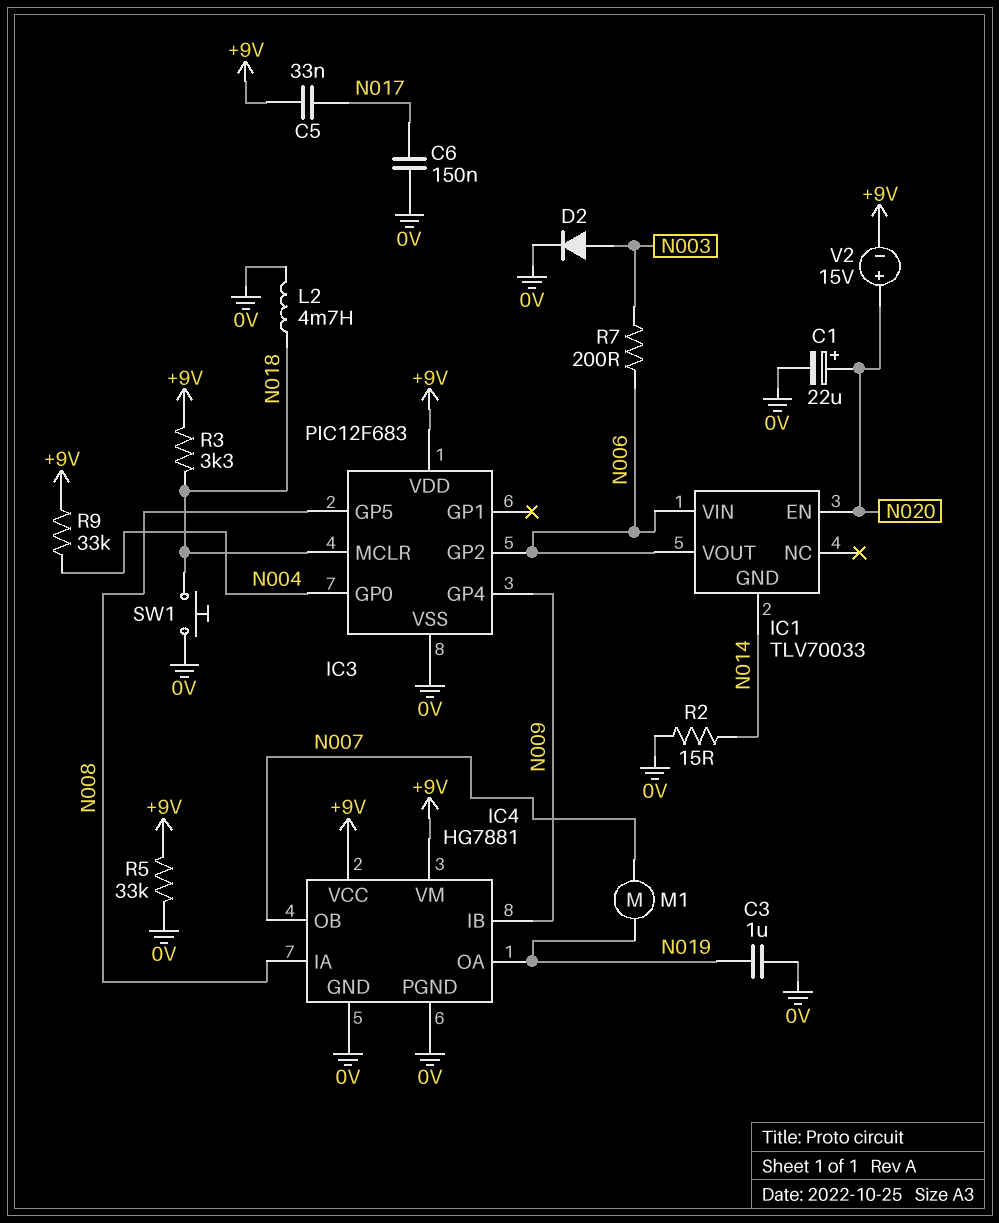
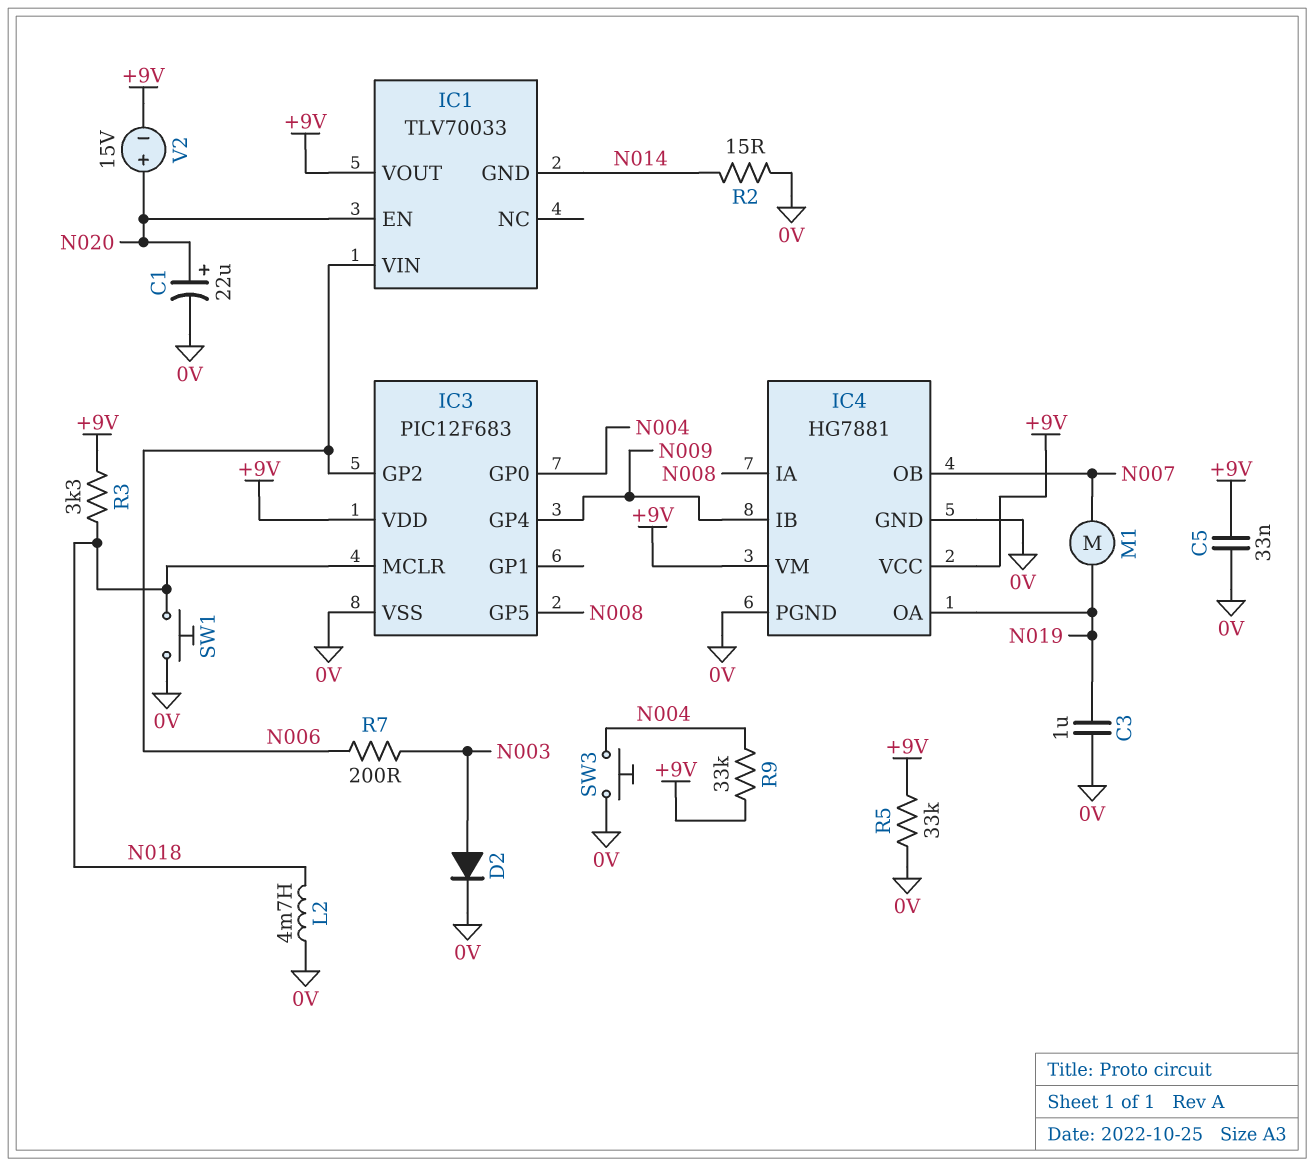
C5: 33nF (+9V, N017) -> 33nF (+9V, 0V)
C6: 150nF (0V, N017) -> none
IC1 pin VOUT: N006 -> +9V
SW3: none -> button (0V, N004)

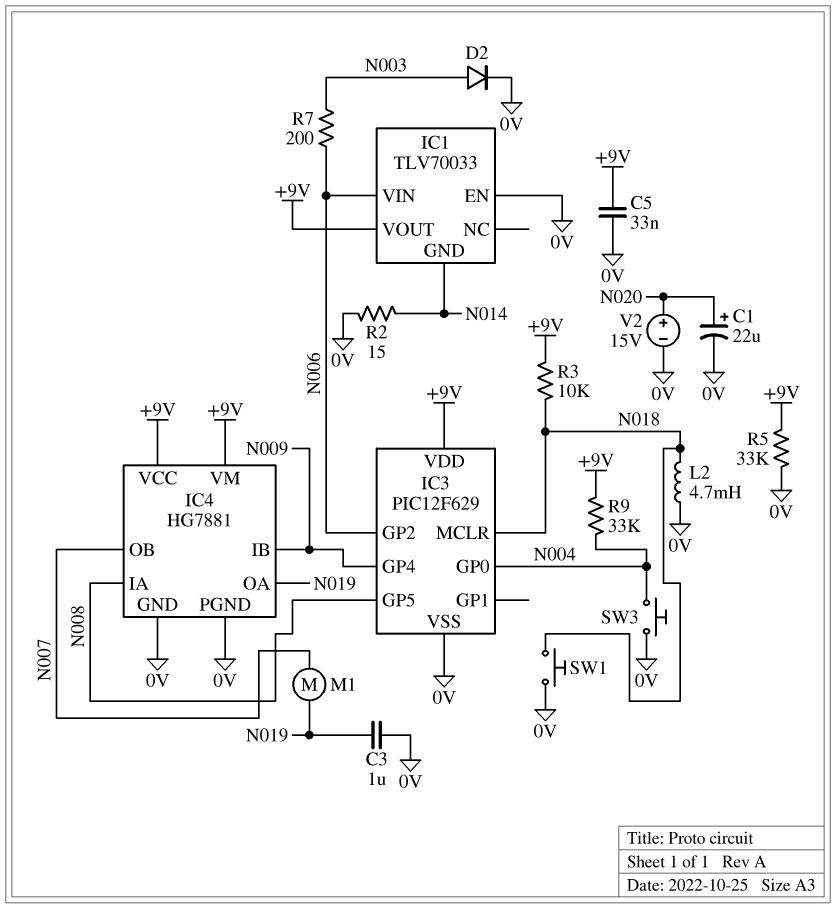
IC1 pin EN: N020 -> 0V
IC3: PIC12F683 -> PIC12F629
R3: 3.3k (+9V, N018) -> 10k (+9V, N018)
V2: 15V (plus N020, minus +9V) -> 15V (plus N020, minus 0V)

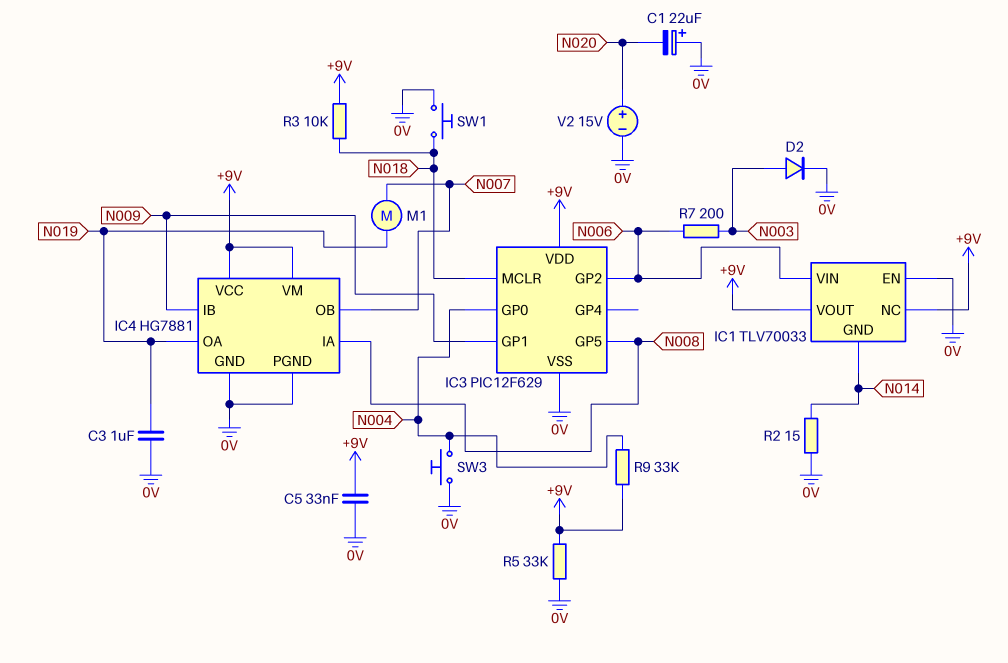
C1: 22uF (plus N020, minus 0V) -> 22uF (plus 0V, minus N020)
IC1 pin NC: none -> +9V
IC3 pin GP1: none -> N009
IC3 pin GP4: N009 -> none
L2: 4.7mH (0V, N018) -> none

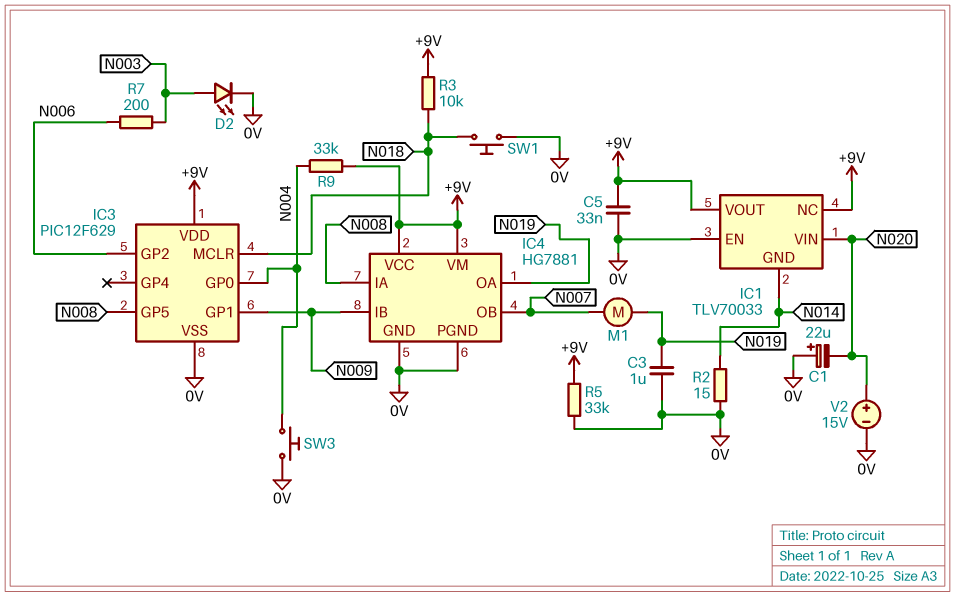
D2: diode (A N003, K 0V) -> LED (A N003, K 0V)
IC1 pin VIN: N006 -> N020

